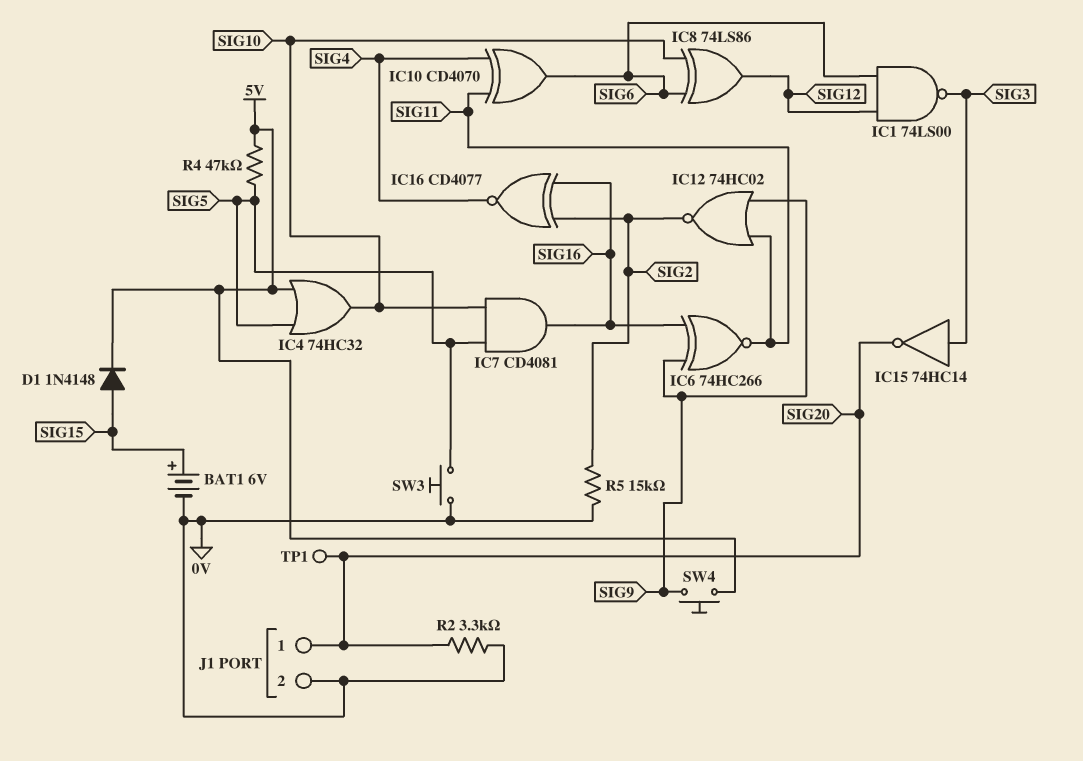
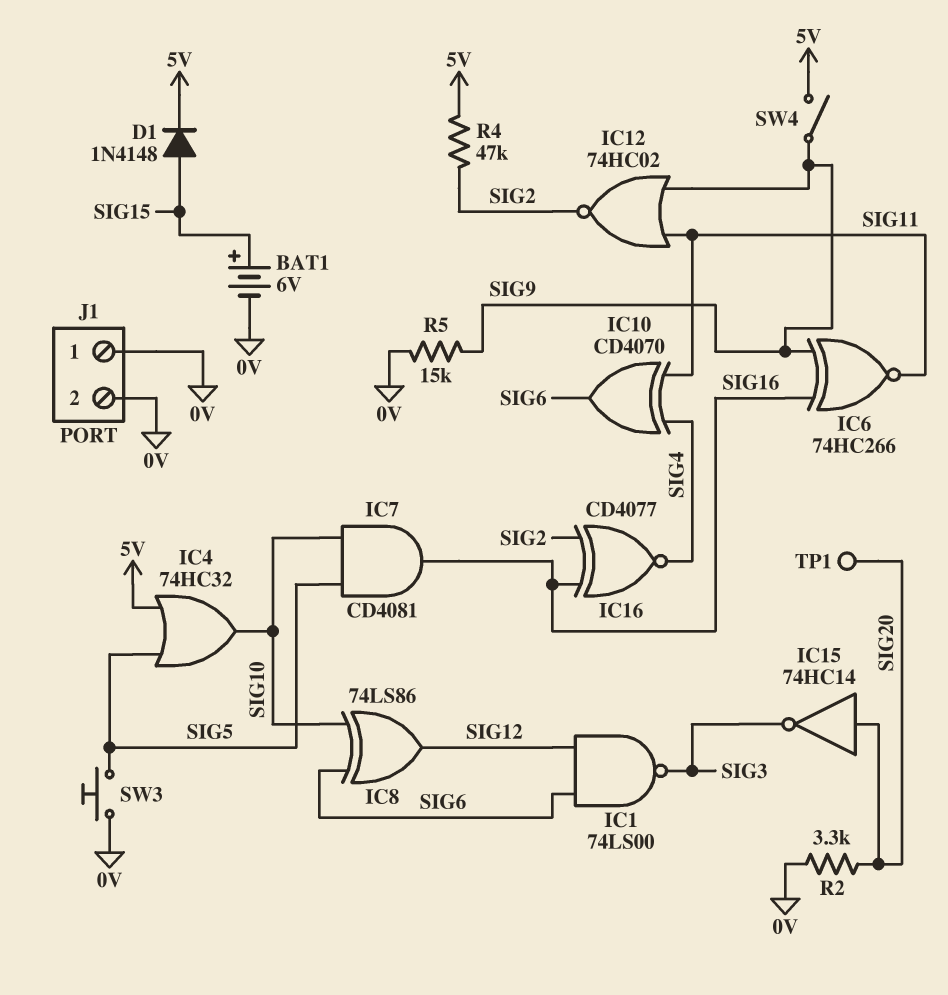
IC15: NOT 74HC14 (in SIG3, out SIG20) -> NOT 74HC14 (in SIG20, out SIG3)
J1 pin 1: SIG20 -> 0V
R4: 47k (5V, SIG5) -> 47k (5V, SIG2)
R5: 15k (0V, SIG2) -> 15k (0V, SIG9)
SW4: button (5V, SIG9) -> switch (5V, SIG9)

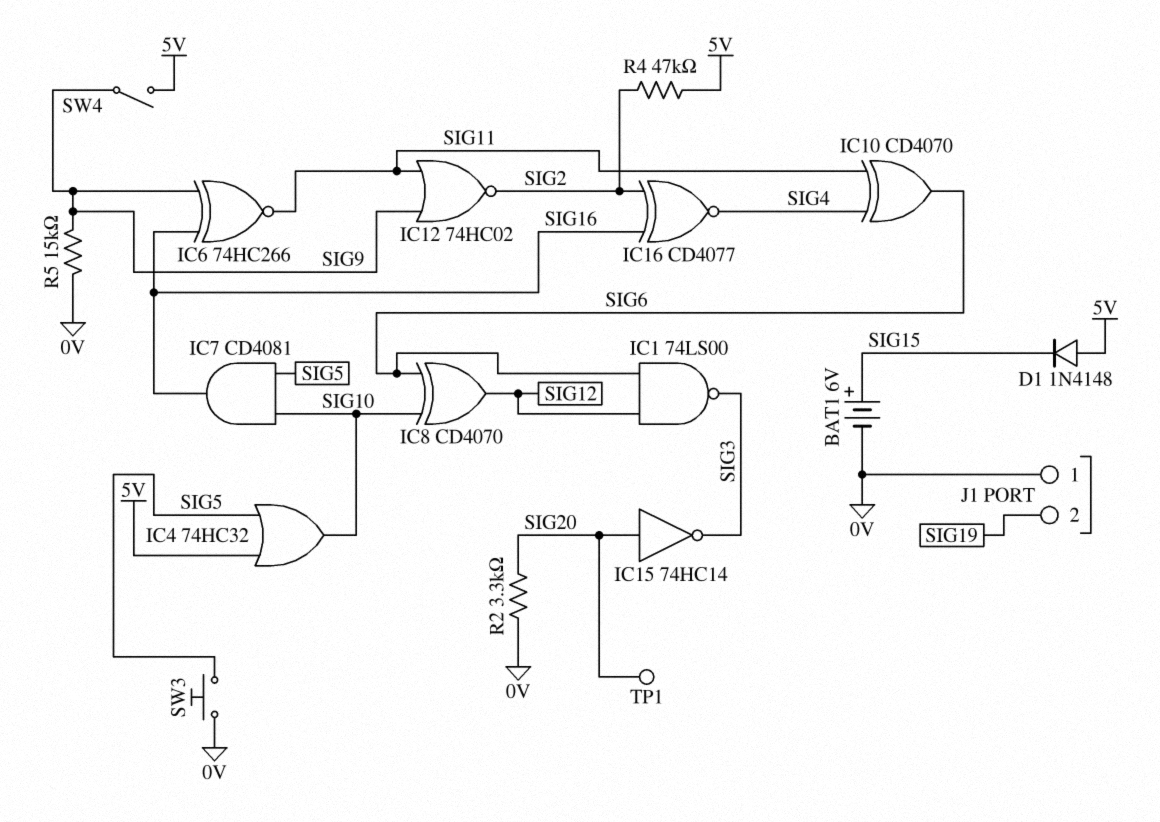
D1: diode 1N4148 (A SIG15, K 5V) -> diode 1N4148 (A 5V, K SIG15)
IC8: XOR 74LS86 (in SIG6, in SIG10, out SIG12) -> XOR CD4070 (in SIG6, in SIG10, out SIG12)
J1 pin 2: 0V -> SIG19

